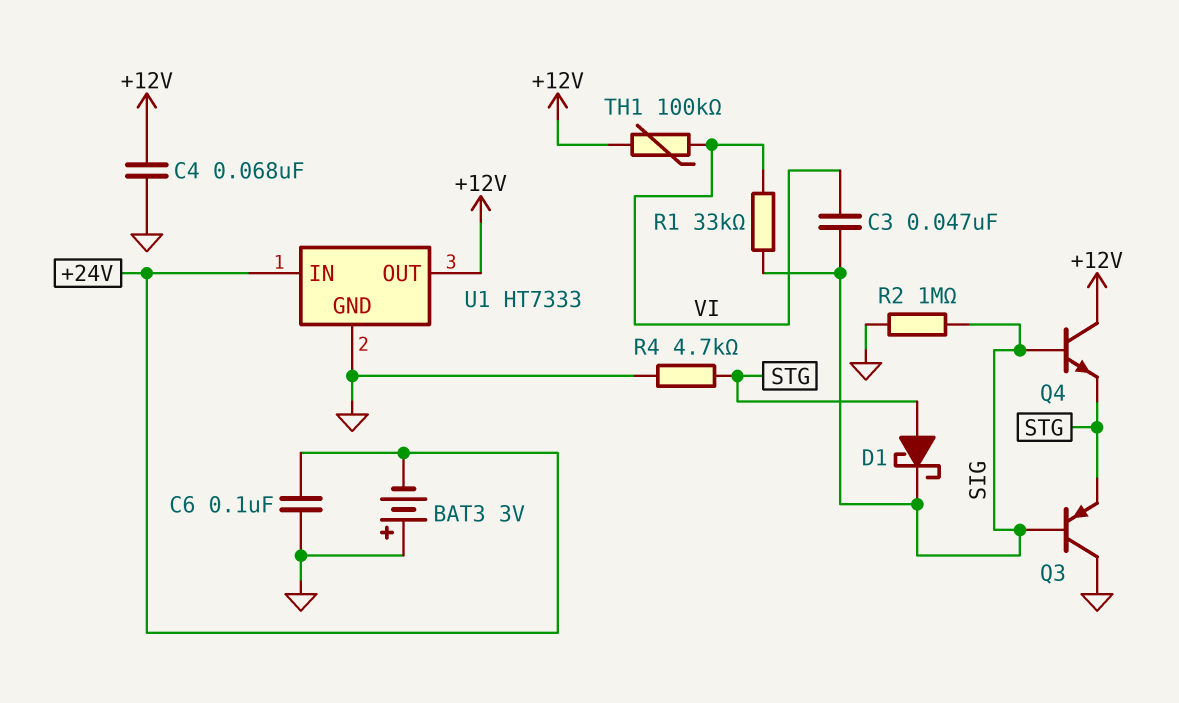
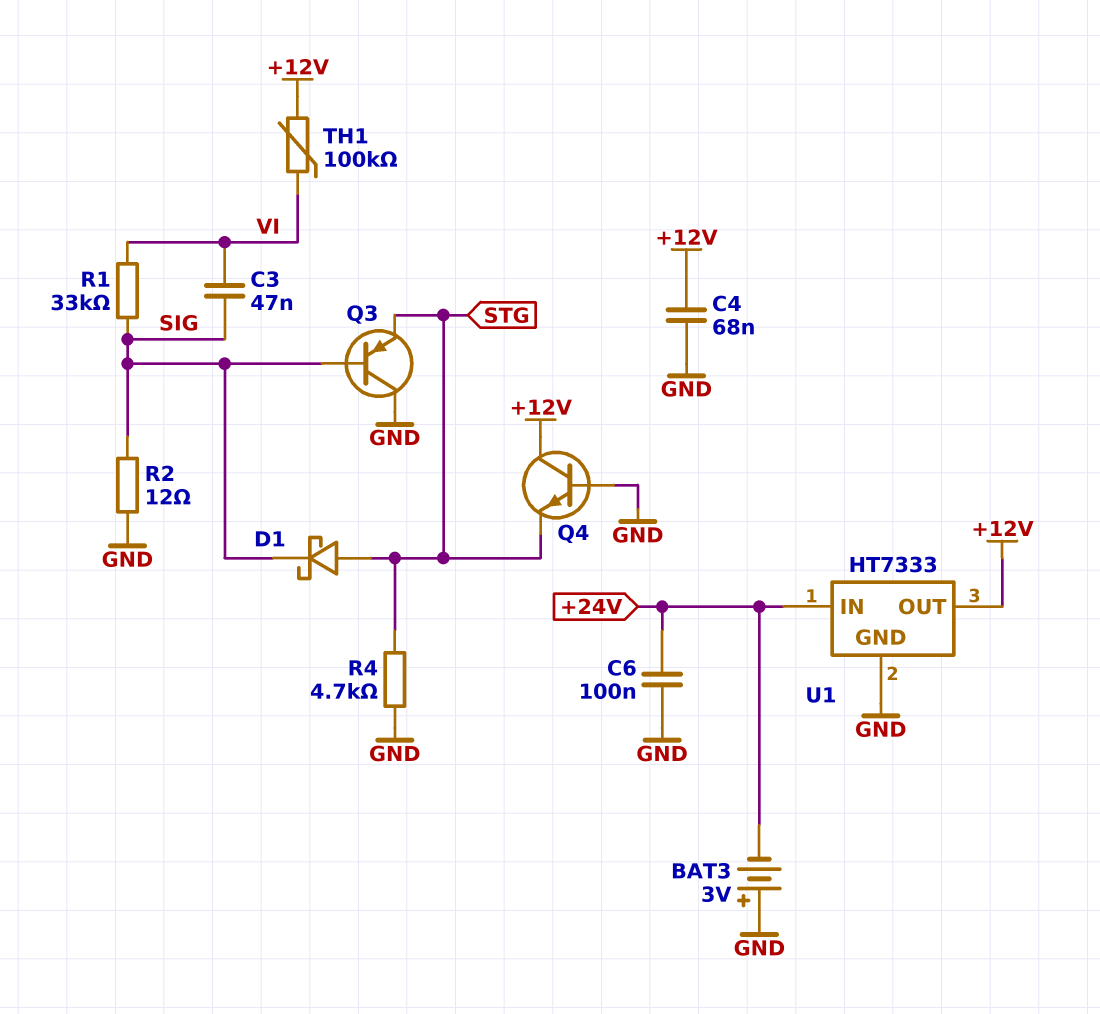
Q4: NPN (B SIG, C +12V, E STG) -> NPN (B GND, C +12V, E STG)
R2: 1M (GND, SIG) -> 12 (GND, SIG)

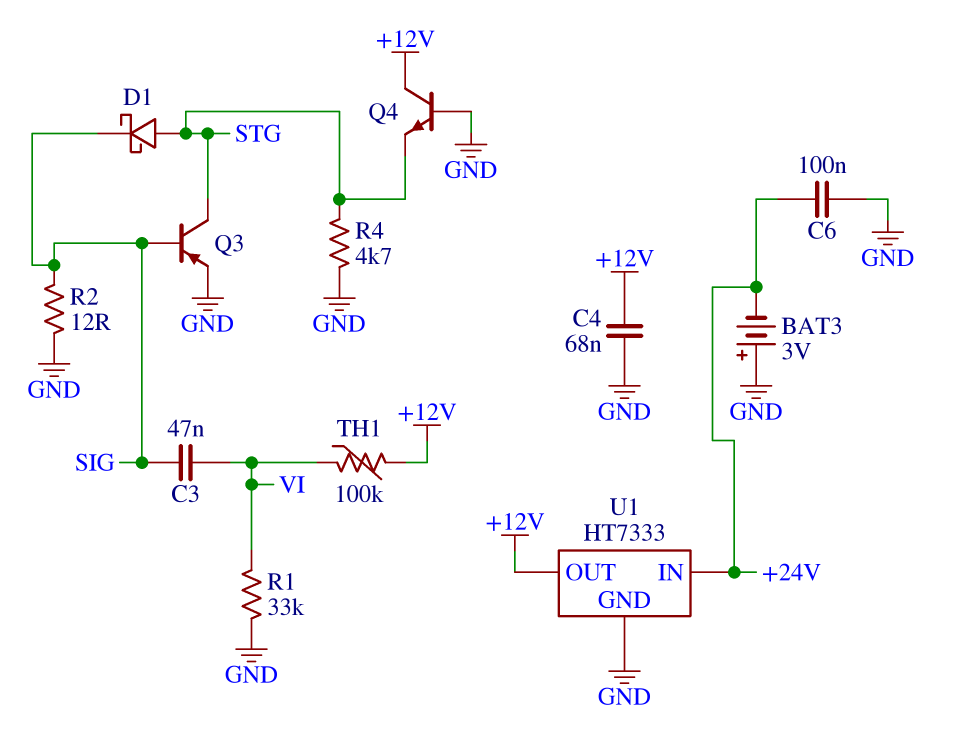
Q3: PNP (B SIG, C GND, E STG) -> PNP (B SIG, C STG, E GND)
R1: 33k (SIG, VI) -> 33k (GND, VI)

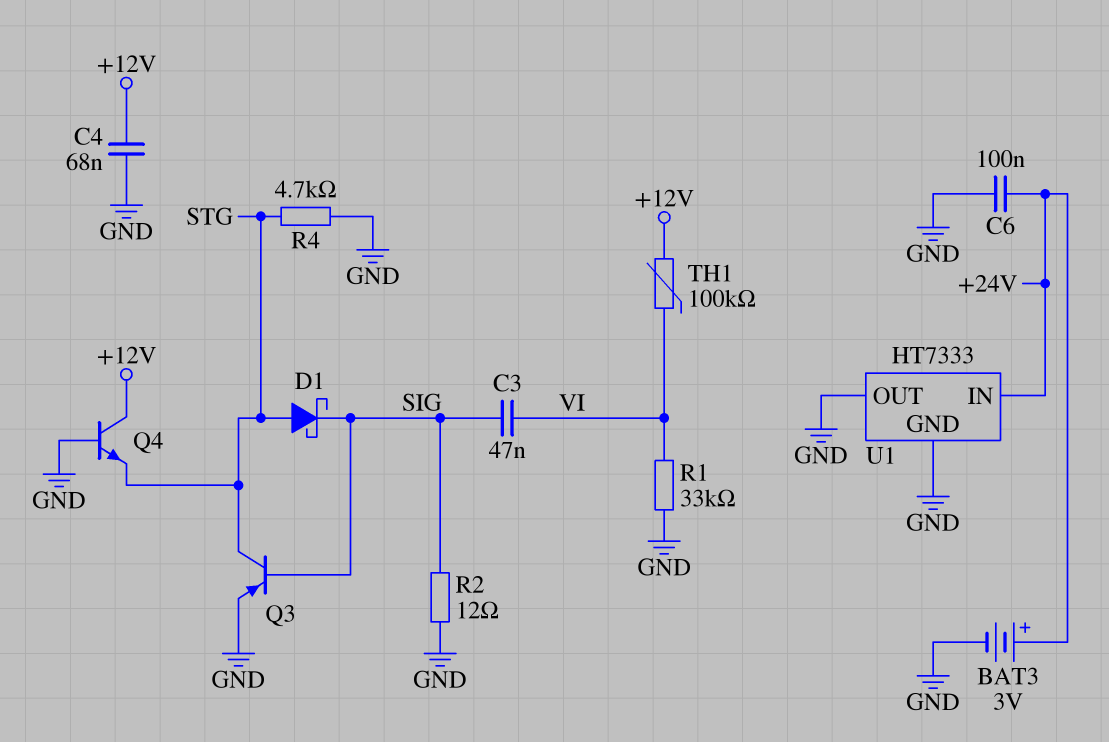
BAT3: 3V (plus GND, minus +24V) -> 3V (plus +24V, minus GND)
U1 pin OUT: +12V -> GND

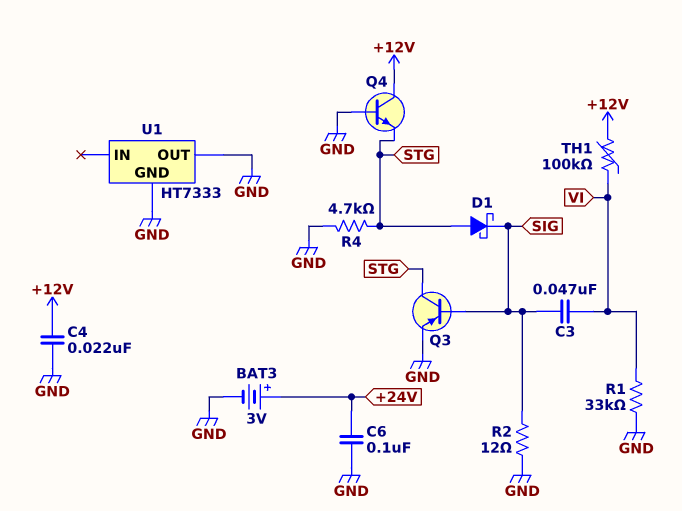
C4: 68nF (+12V, GND) -> 22nF (+12V, GND)
U1 pin IN: +24V -> none

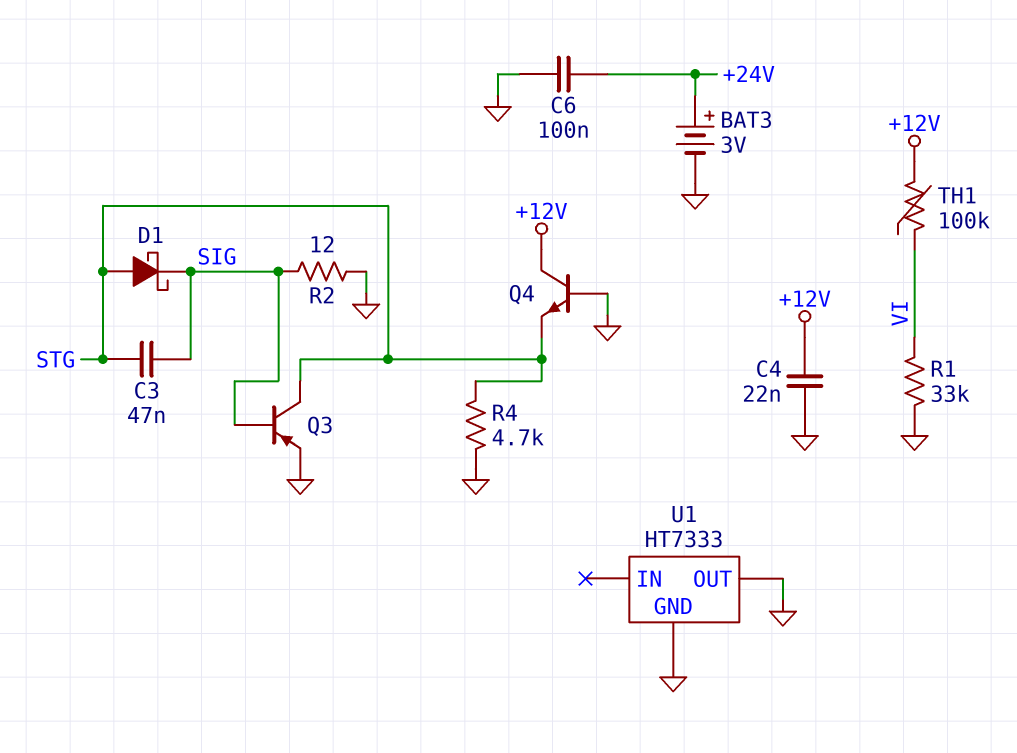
C3: 47nF (SIG, VI) -> 47nF (SIG, STG)

